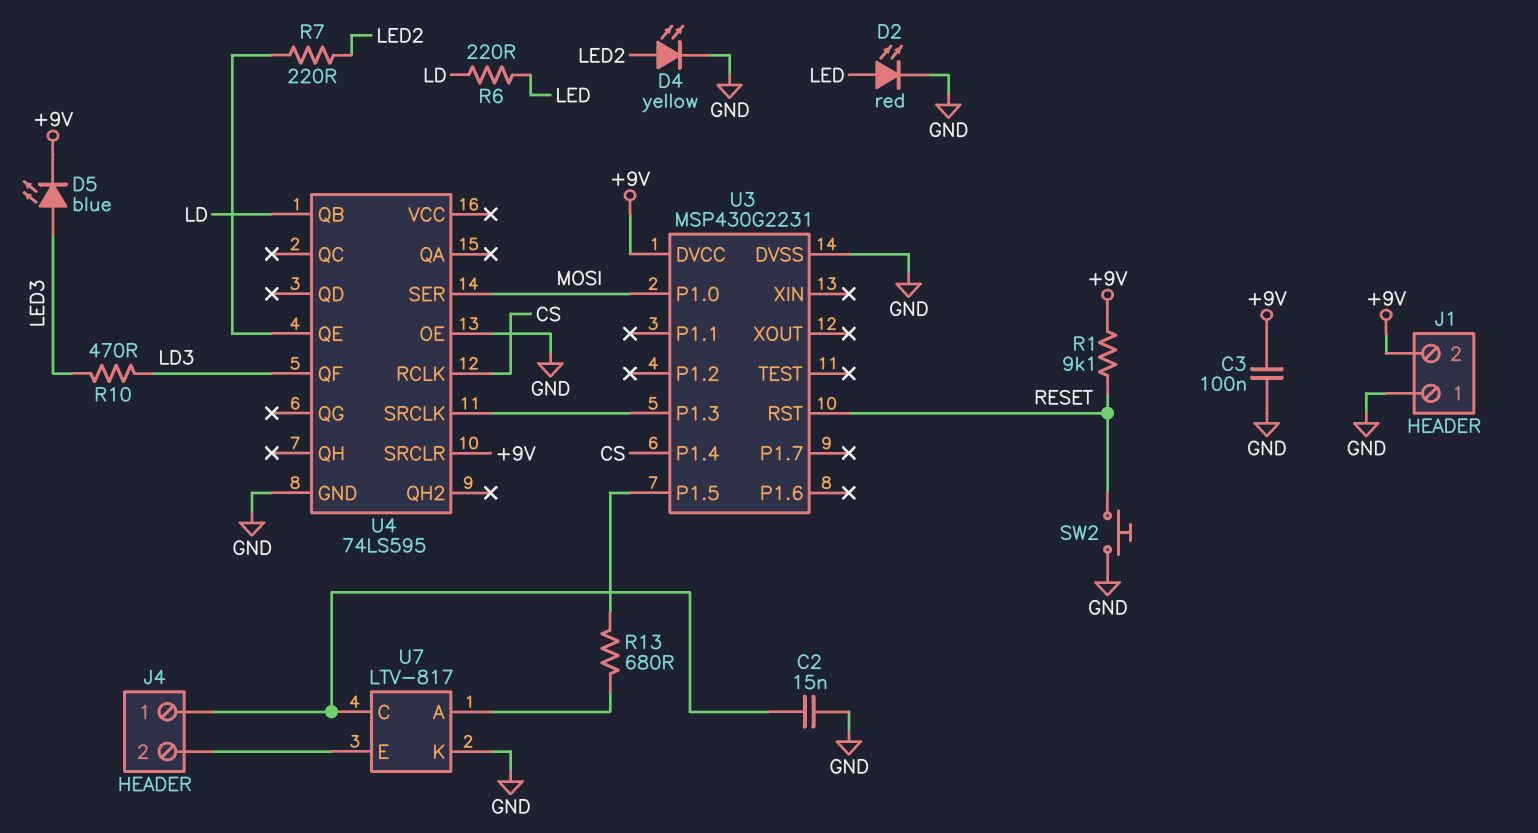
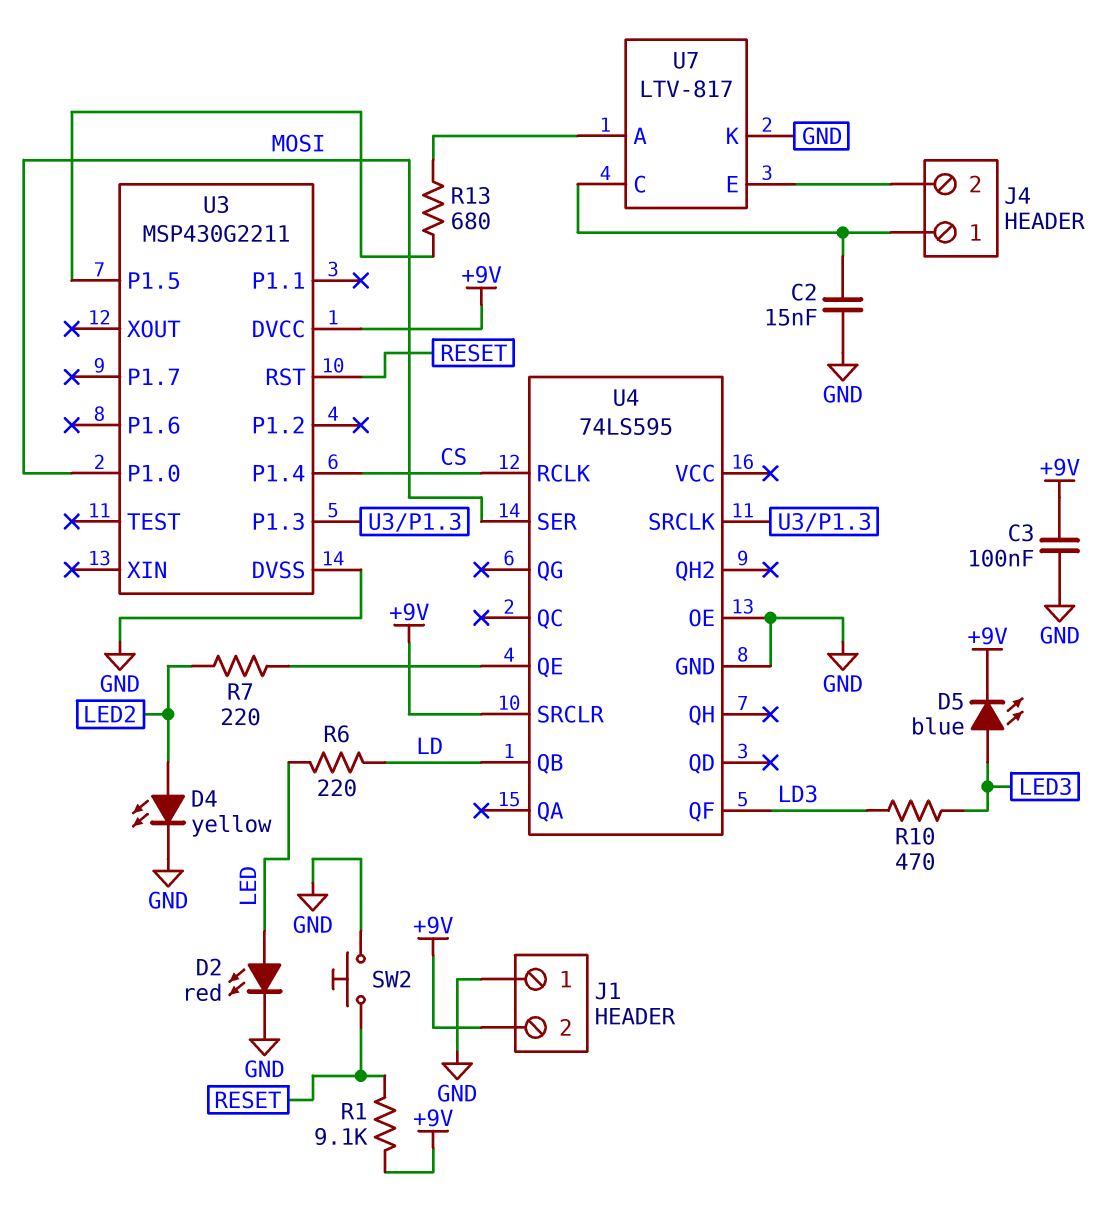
U3: MSP430G2231 -> MSP430G2211

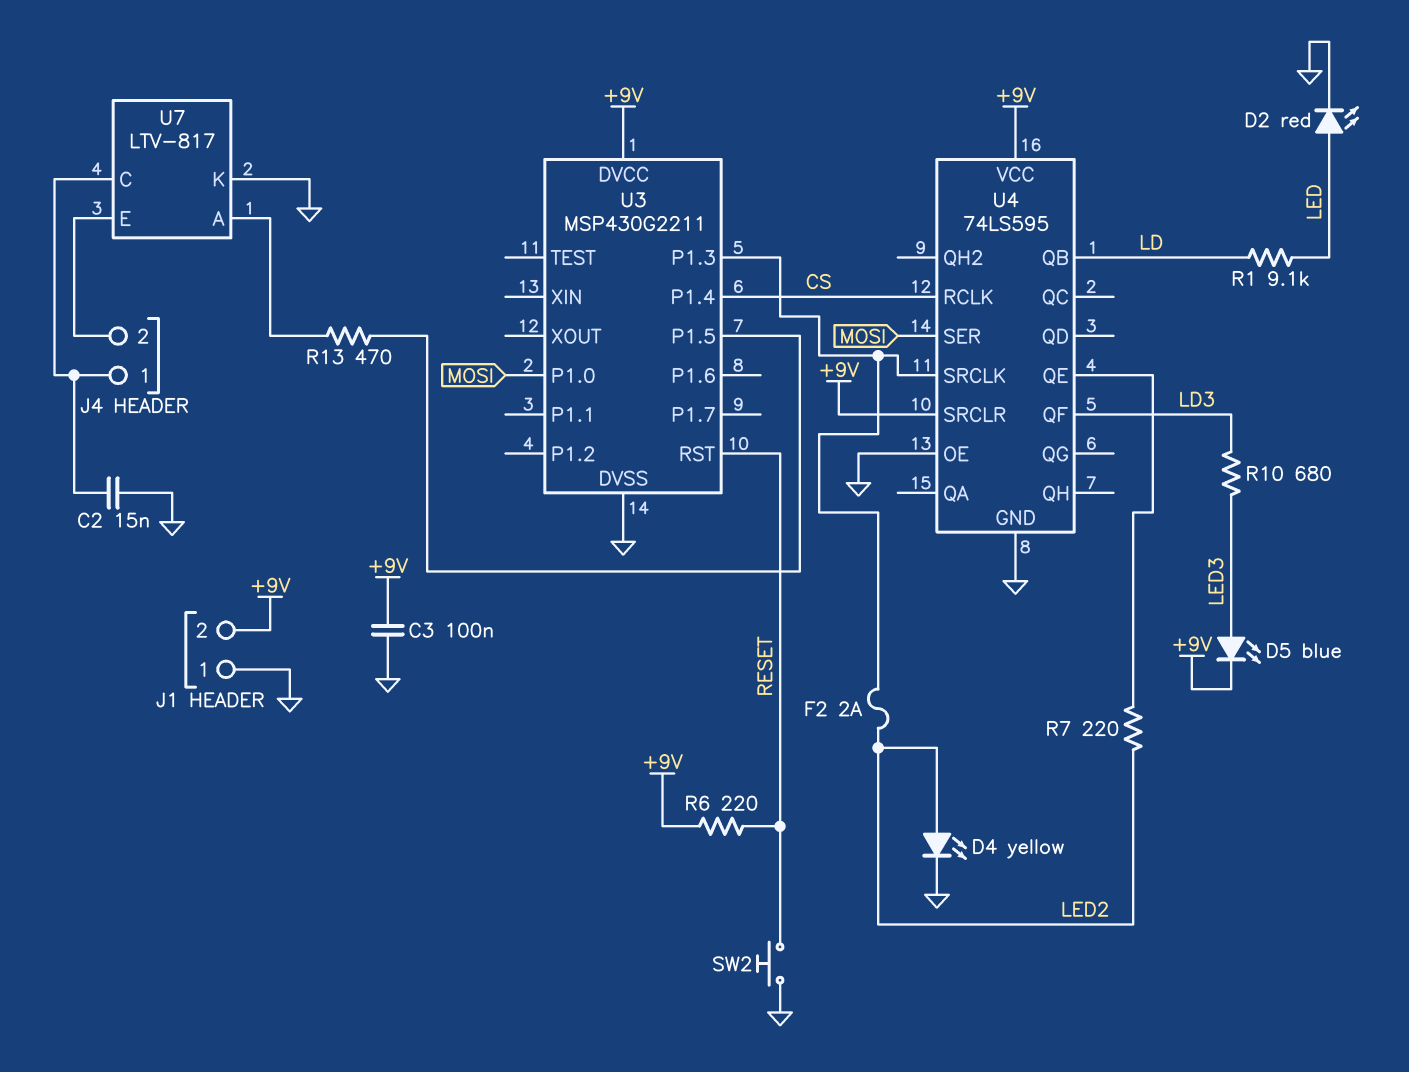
F2: none -> 2A (LED2, U3/P1.3)
R1: 9.1k (+9V, RESET) -> 9.1k (LD, LED)
R6: 220 (LD, LED) -> 220 (+9V, RESET)
R10: 470 (LD3, LED3) -> 680 (LD3, LED3)
R13: 680 (U3/P1.5, U7/A) -> 470 (U3/P1.5, U7/A)
U4 pin VCC: none -> +9V

